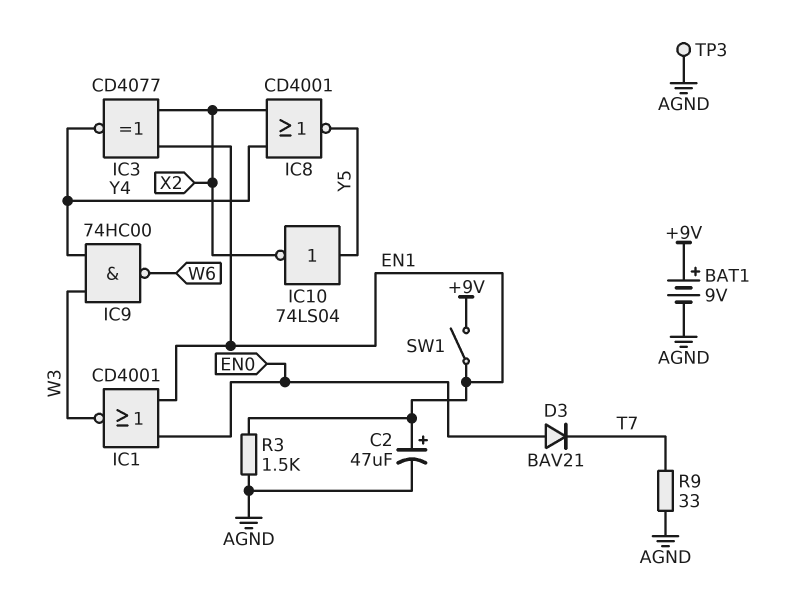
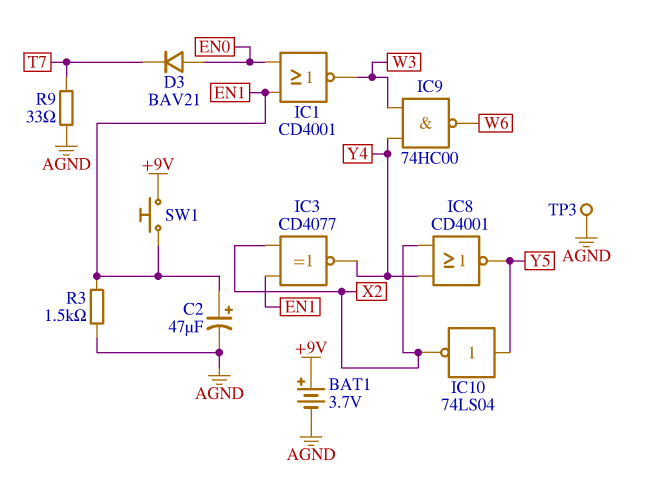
BAT1: 9V (plus +9V, minus AGND) -> 3.7V (plus +9V, minus AGND)
SW1: switch (+9V, EN1) -> button (+9V, EN1)

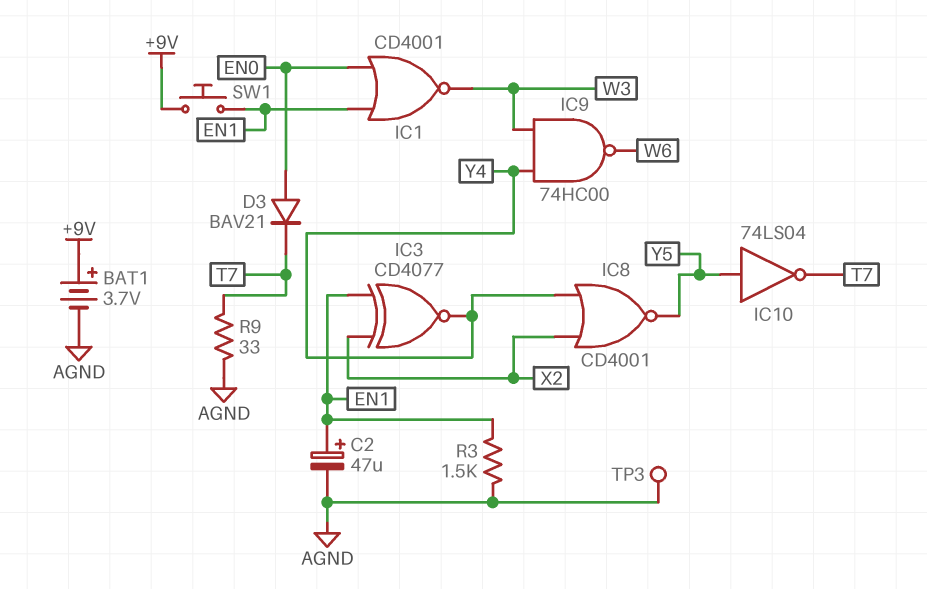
IC10: NOT 74LS04 (in Y5, out X2) -> NOT 74LS04 (in Y5, out T7)

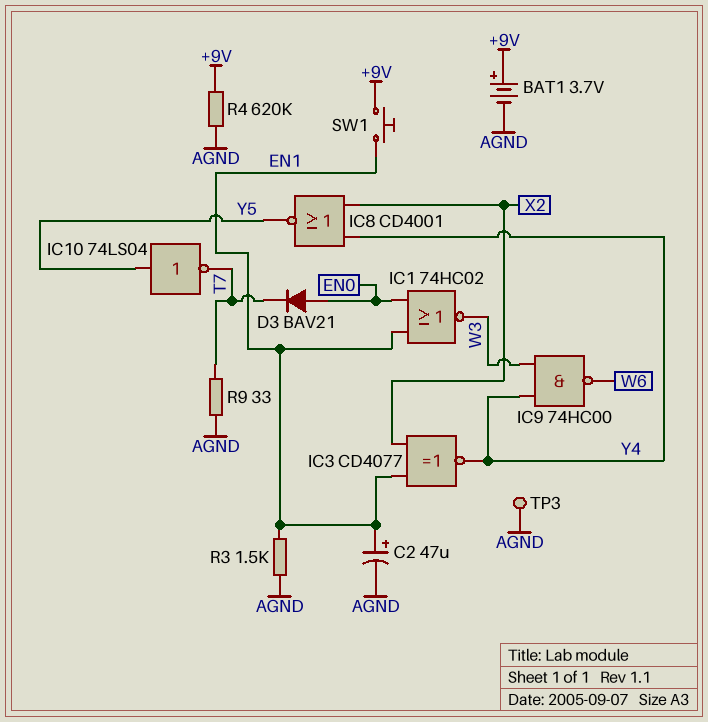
IC1: NOR CD4001 (in EN0, in EN1, out W3) -> NOR 74HC02 (in EN0, in EN1, out W3)
R4: none -> 620k (+9V, AGND)

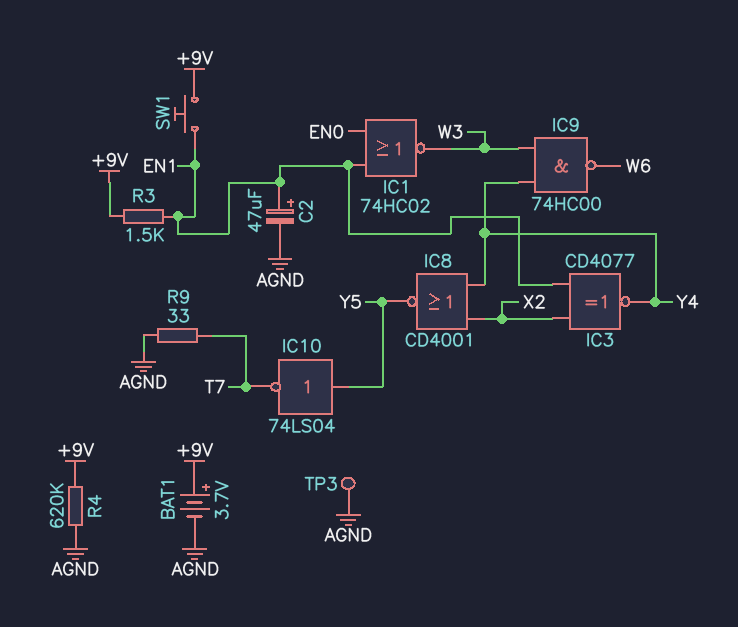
D3: diode BAV21 (A EN0, K T7) -> none
R3: 1.5k (AGND, EN1) -> 1.5k (+9V, EN1)

